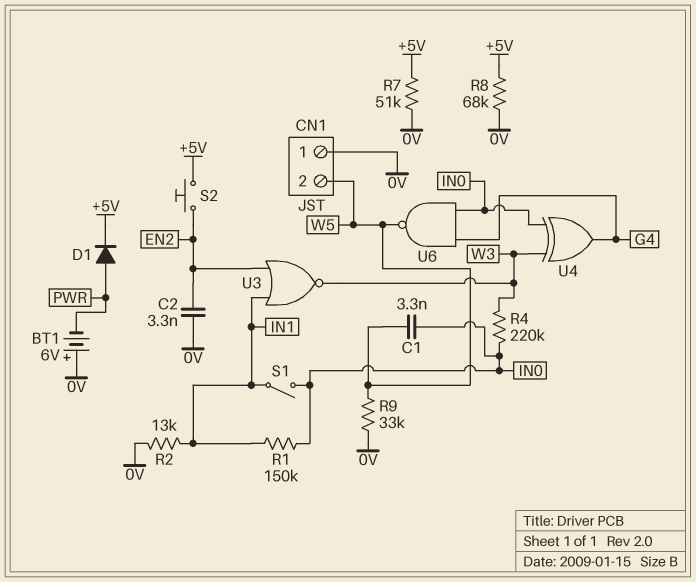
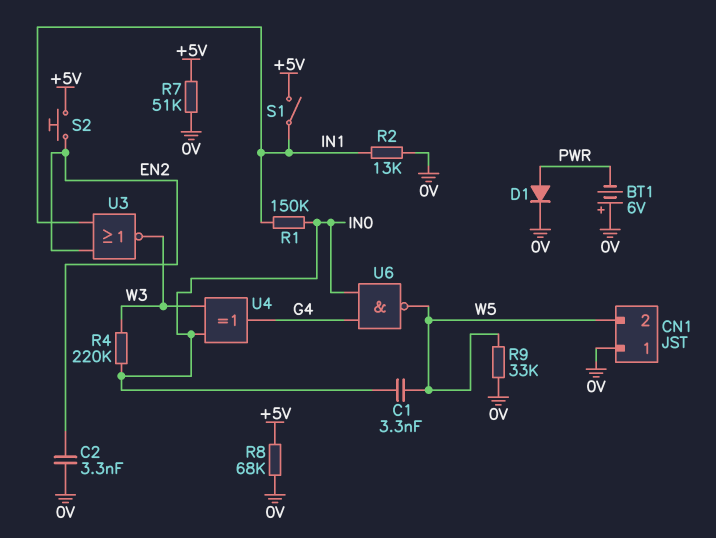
D1: diode (A PWR, K +5V) -> diode (A PWR, K 0V)
S1: switch (IN0, IN1) -> switch (+5V, IN1)

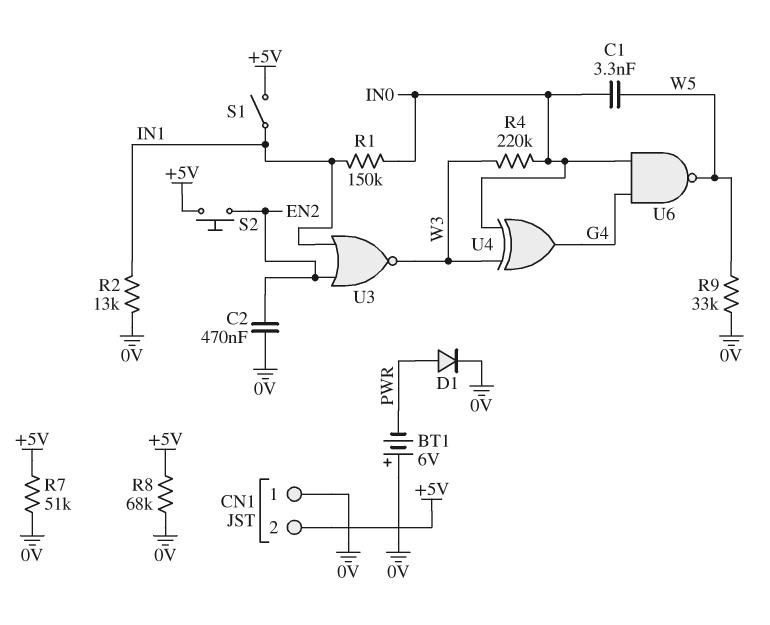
C2: 3.3nF (0V, EN2) -> 470nF (0V, EN2)
CN1 pin 2: W5 -> +5V

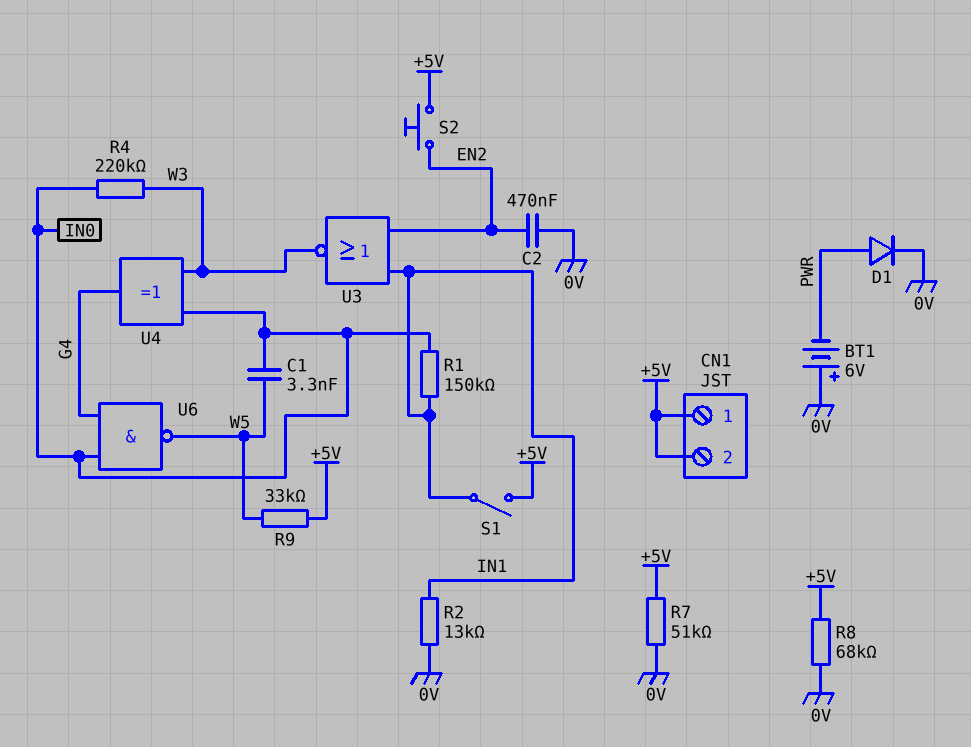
CN1 pin 1: 0V -> +5V
R9: 33k (0V, W5) -> 33k (+5V, W5)

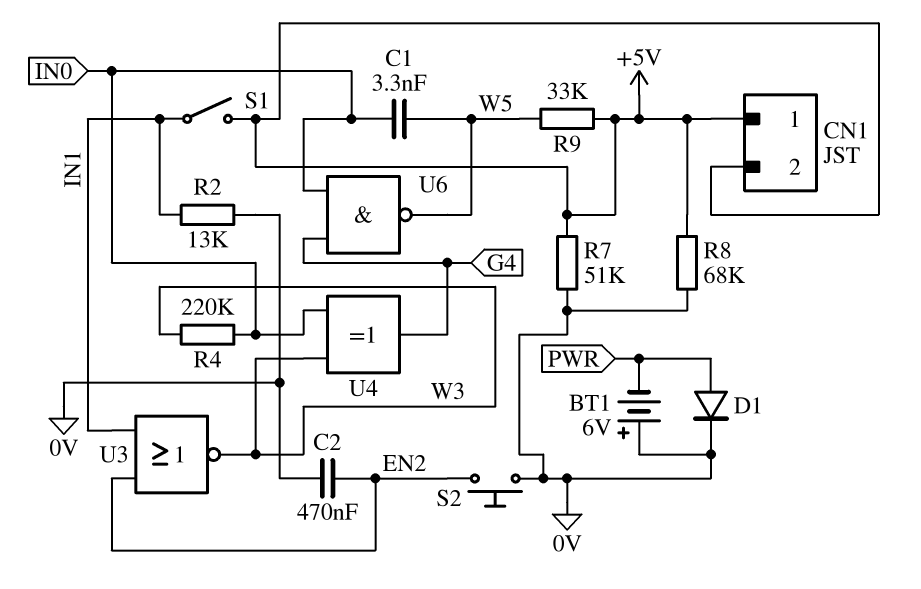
R1: 150k (IN0, IN1) -> none
S2: button (+5V, EN2) -> button (0V, EN2)

